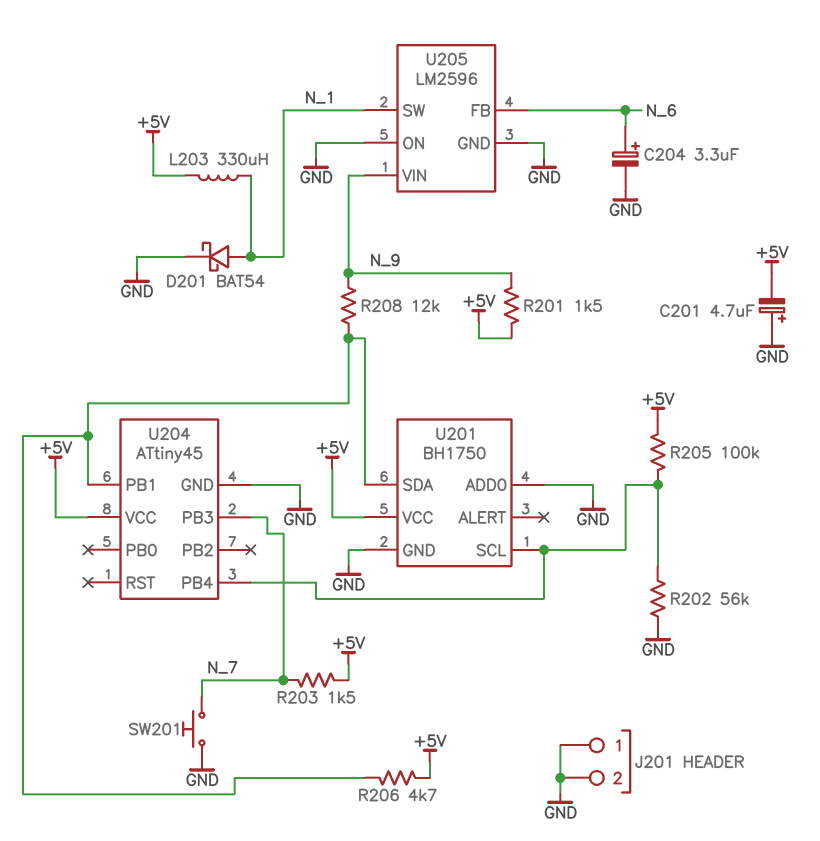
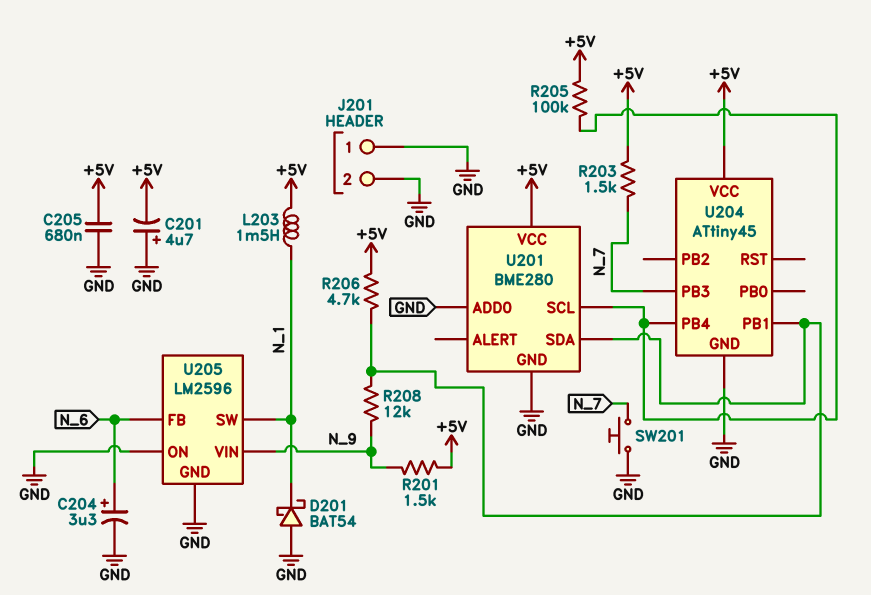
C205: none -> 680nF (+5V, GND)
D201: schottky BAT54 (A N_1, K GND) -> schottky BAT54 (A GND, K N_1)
L203: 330uH (+5V, N_1) -> 1.5mH (+5V, N_1)
R202: 56k (GND, U201/SCL) -> none
U201: BH1750 -> BME280

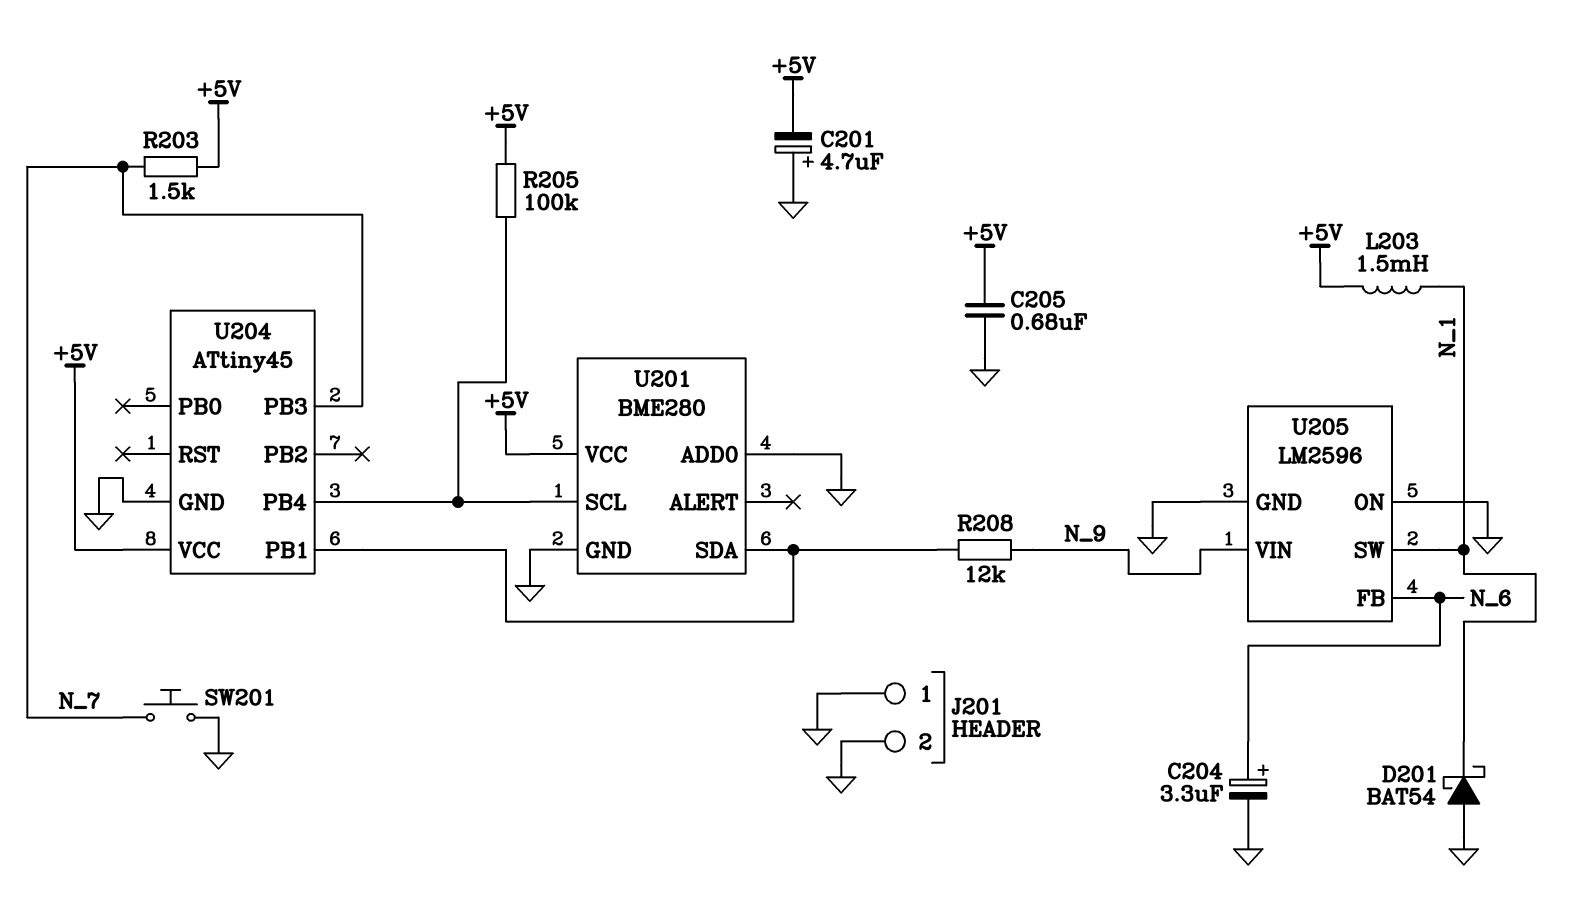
R201: 1.5k (+5V, N_9) -> none
R206: 4.7k (+5V, U201/SDA) -> none

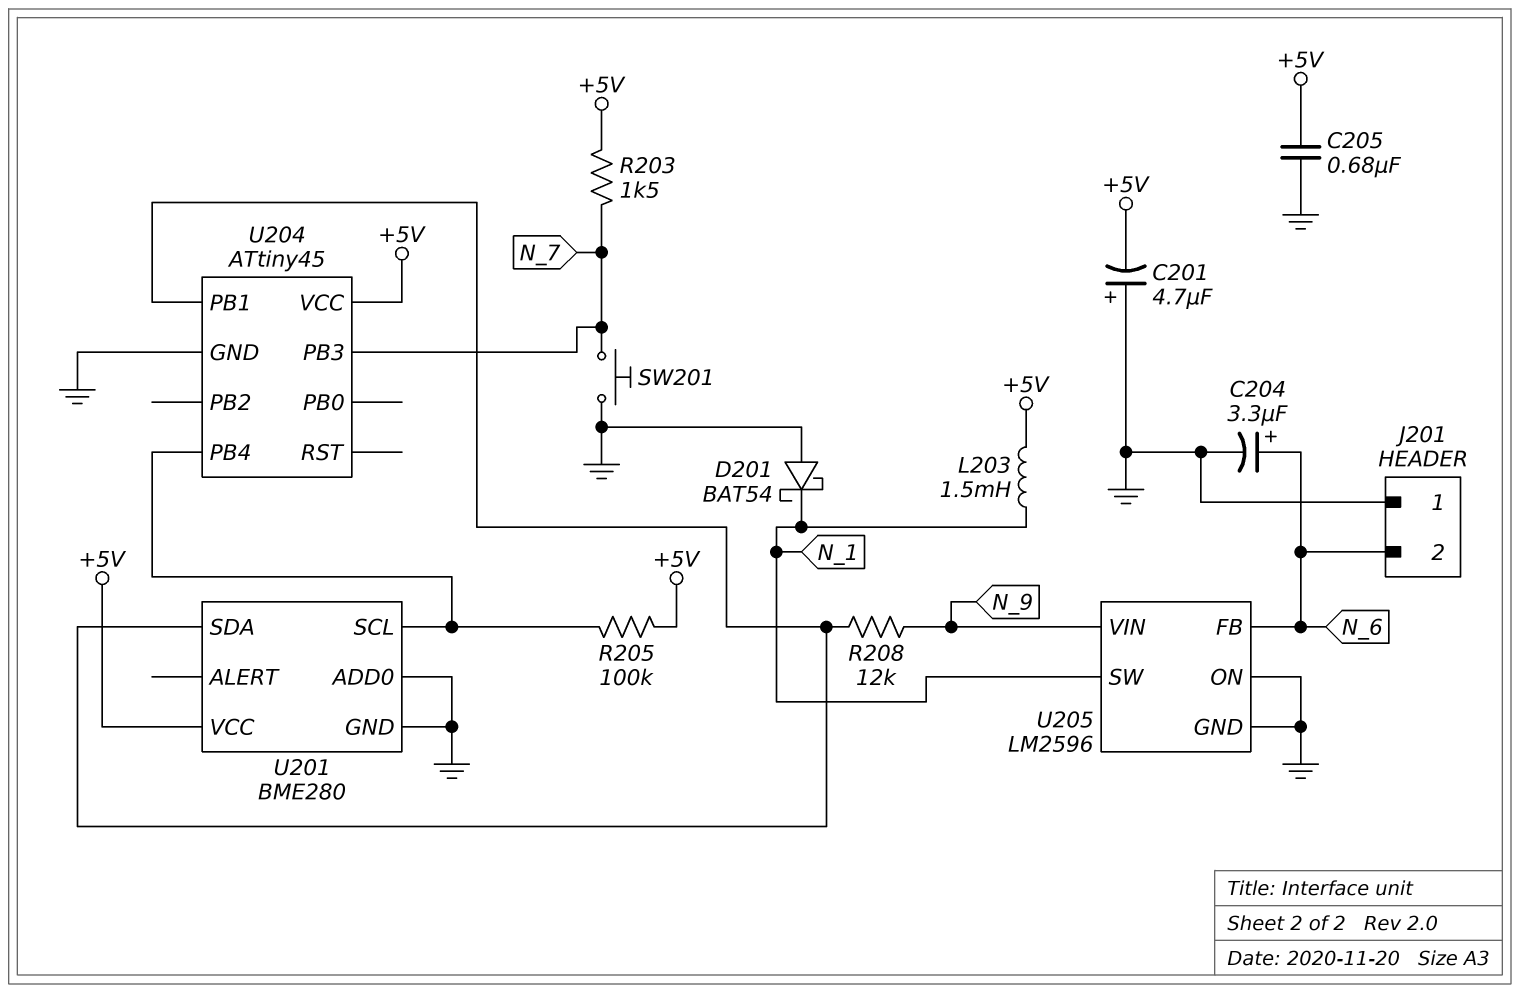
J201 pin 2: GND -> N_6

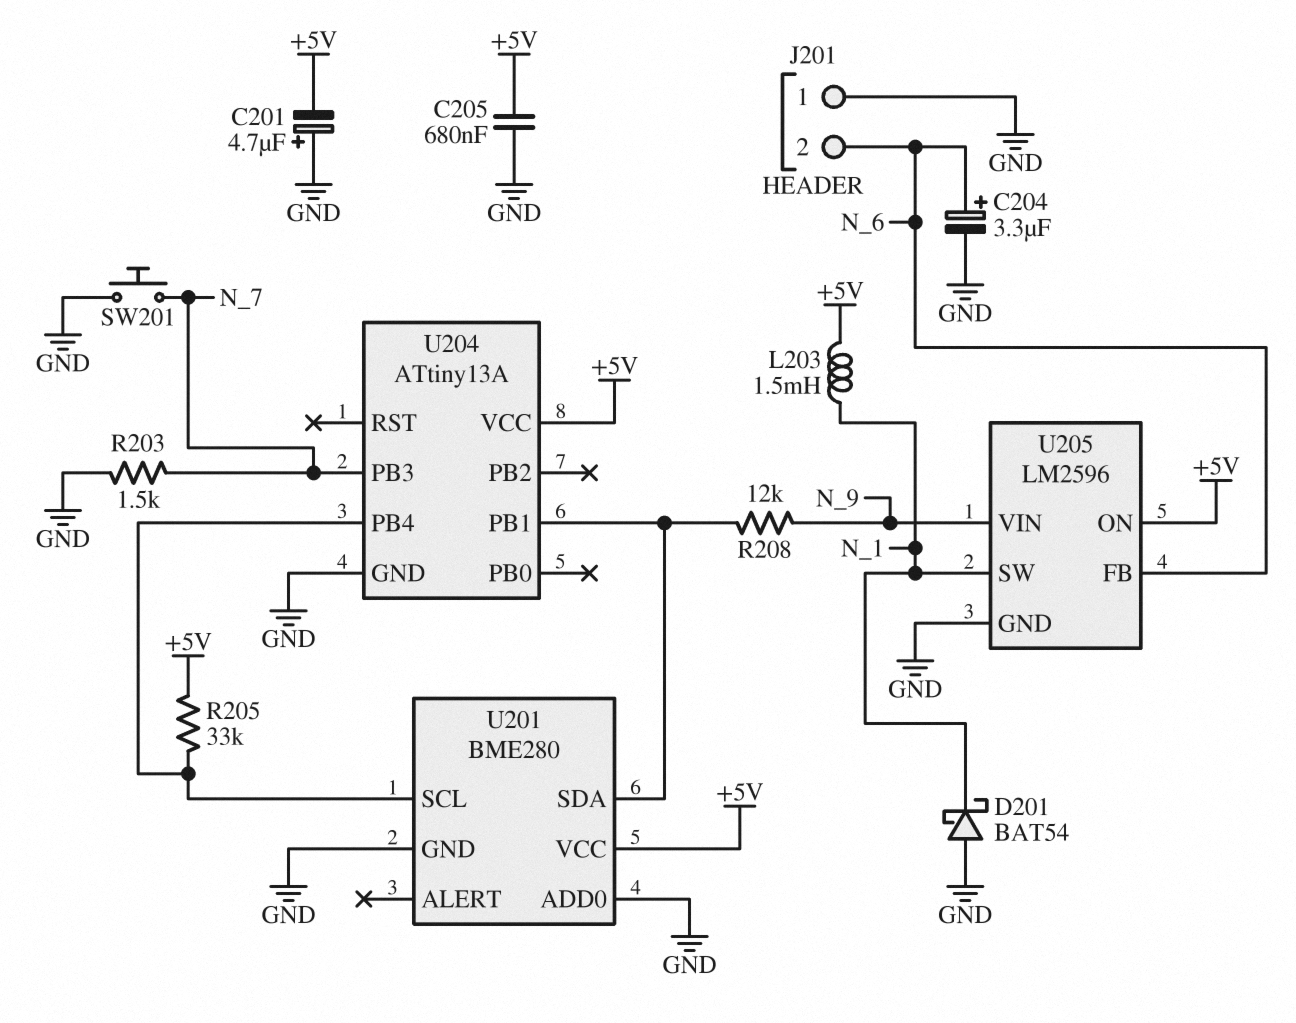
R203: 1.5k (+5V, N_7) -> 1.5k (GND, N_7)
R205: 100k (+5V, U201/SCL) -> 33k (+5V, U201/SCL)
U204: ATtiny45 -> ATtiny13A
U205 pin ON: GND -> +5V

